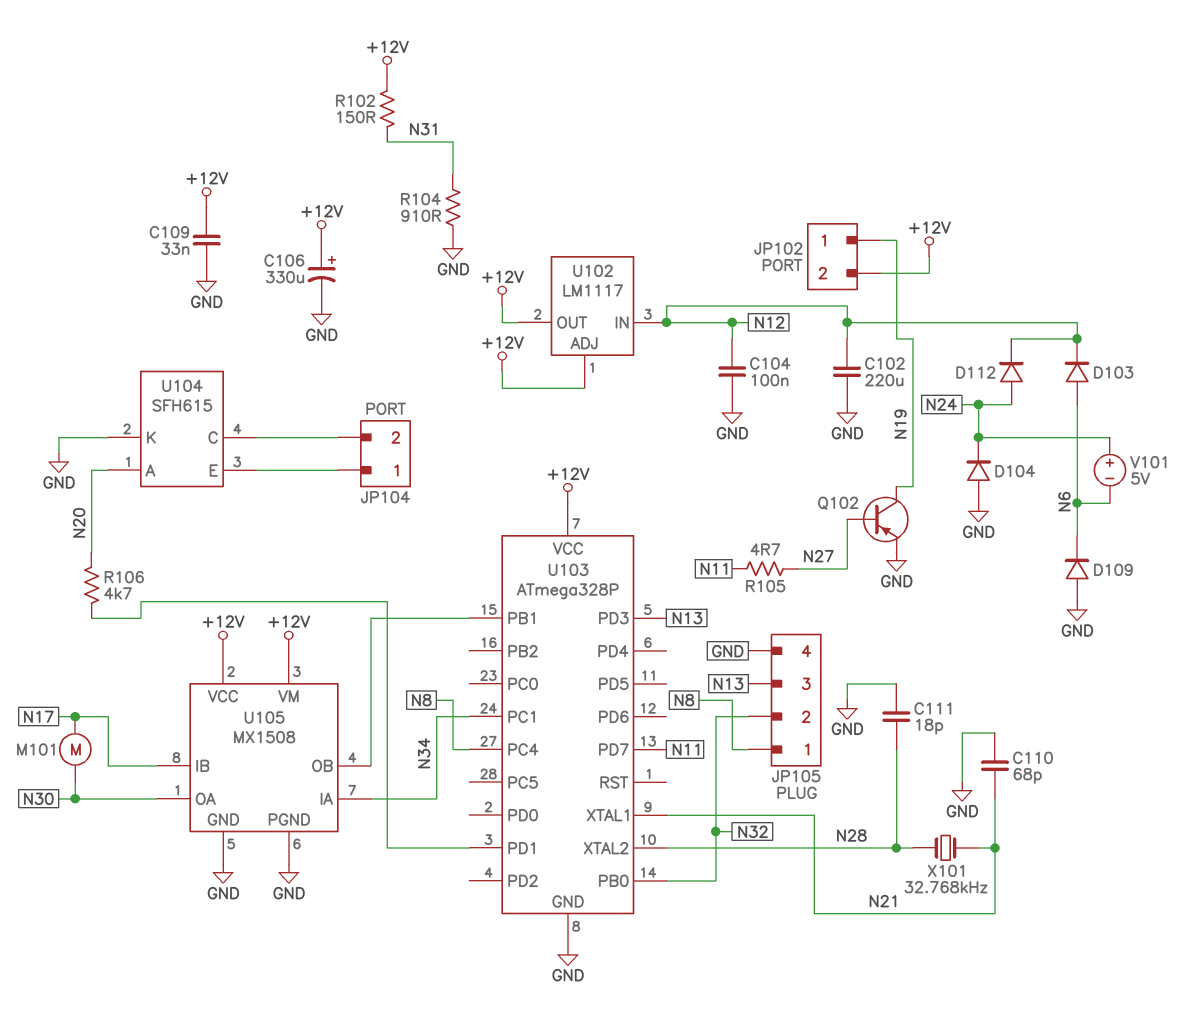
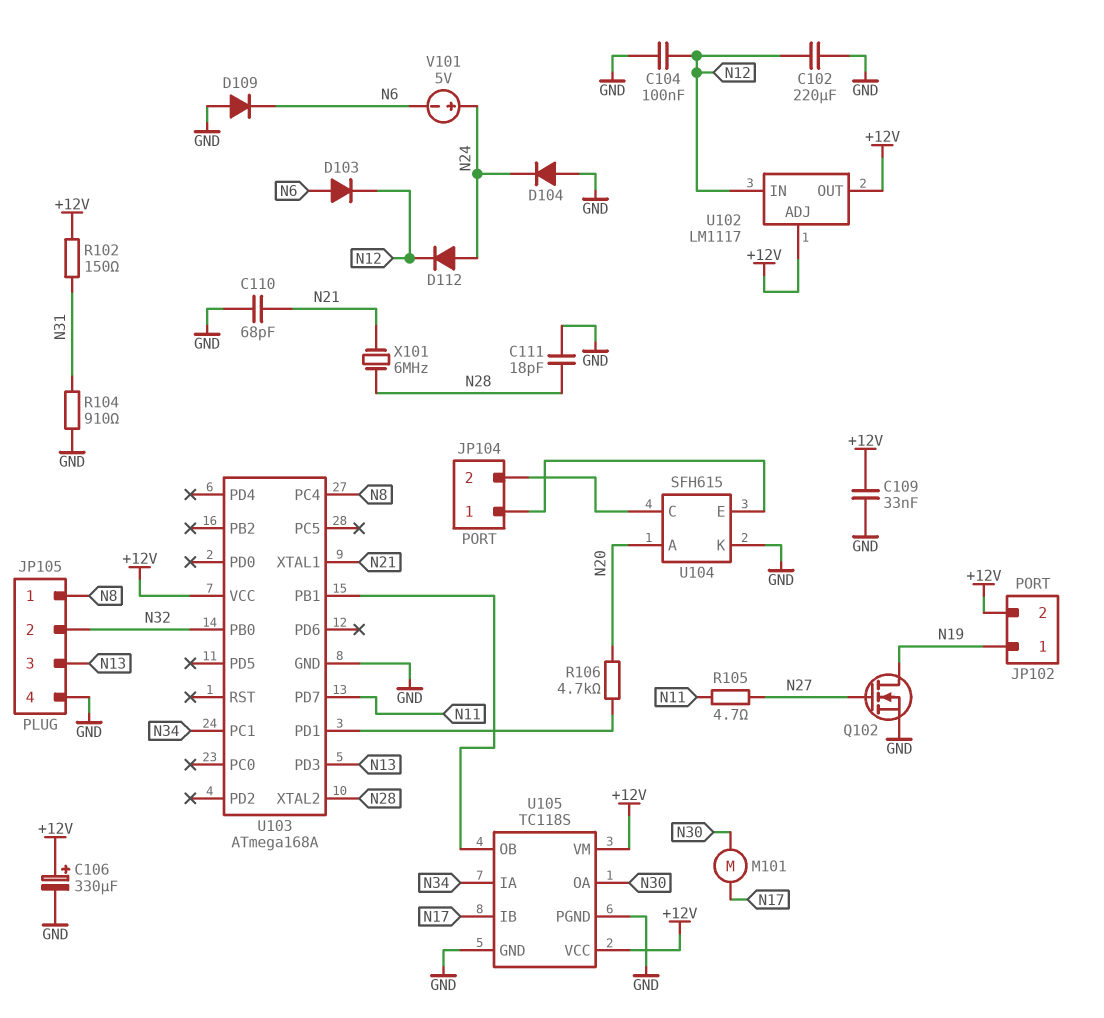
Q102: PNP (B N27, C N19, E GND) -> NMOS (G N27, D N19, S GND)
U103: ATmega328P -> ATmega168A
U105: MX1508 -> TC118S
X101: 32.768kHz (N21, N28) -> 6MHz (N21, N28)

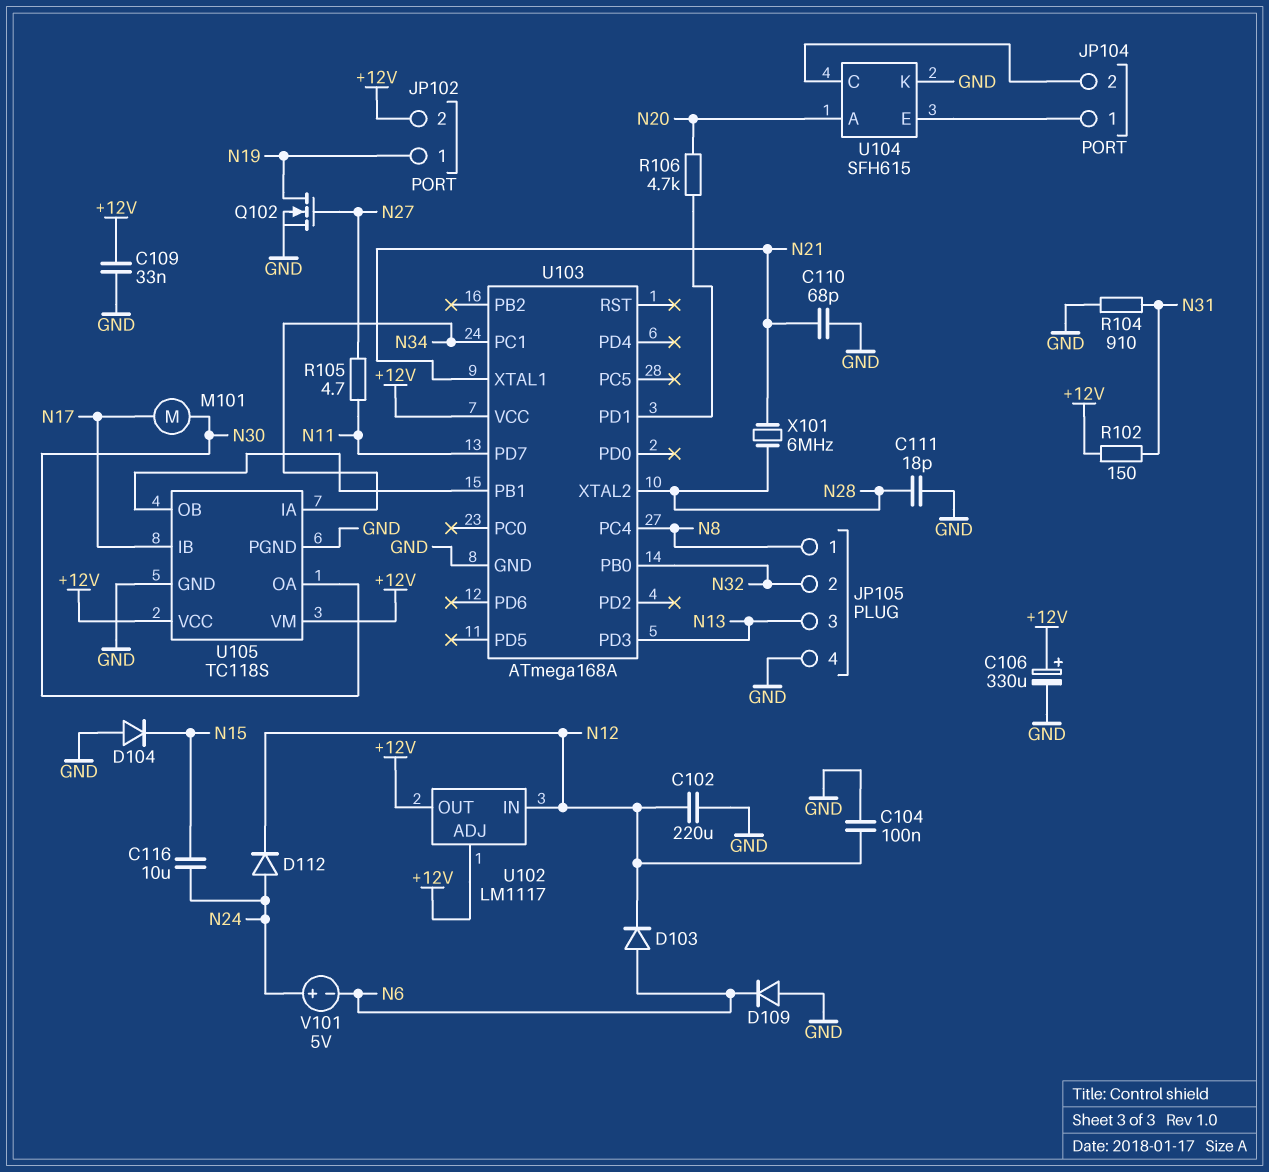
C116: none -> 10uF (N15, N24)
D104: diode (A GND, K N24) -> diode (A GND, K N15)

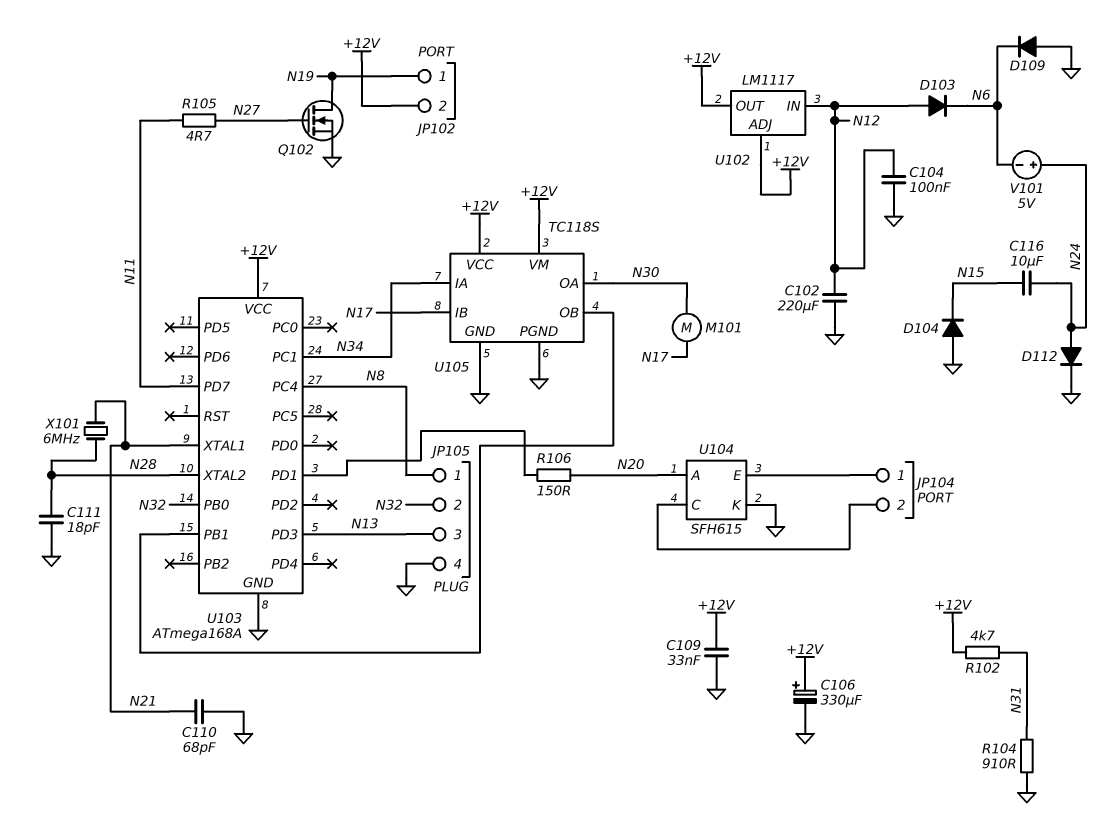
D103: diode (A N6, K N12) -> diode (A N12, K N6)
D112: diode (A N24, K N12) -> diode (A N24, K GND)
R102: 150 (+12V, N31) -> 4.7k (+12V, N31)
R106: 4.7k (N20, U103/PD1) -> 150 (N20, U103/PD1)

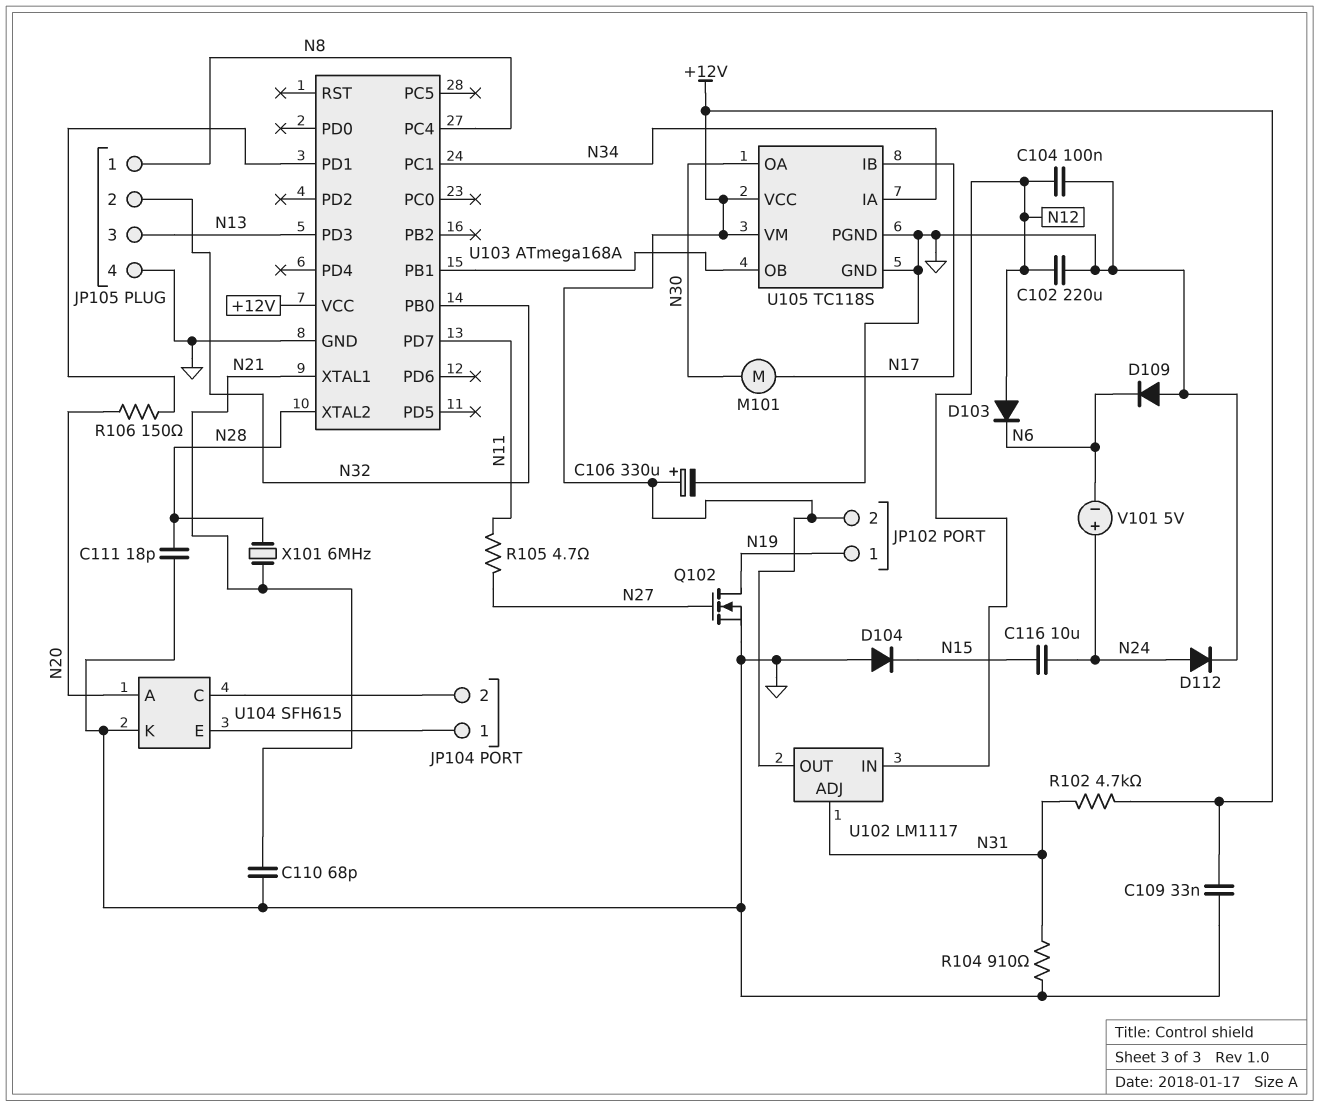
U102 pin ADJ: +12V -> N31

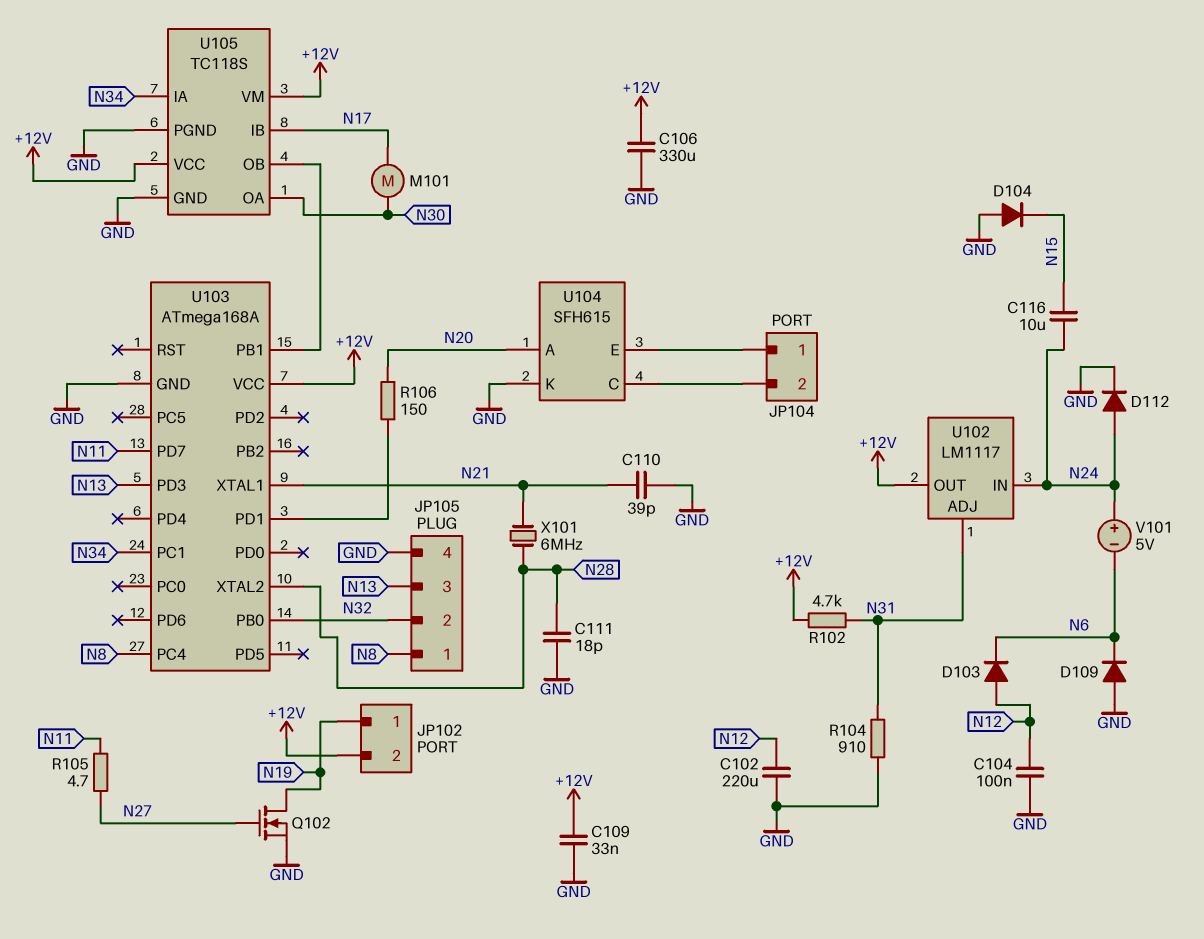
C106: 330uF (plus +12V, minus GND) -> 330uF (+12V, GND)
C110: 68pF (GND, N21) -> 39pF (GND, N21)
U102 pin IN: N12 -> N24

